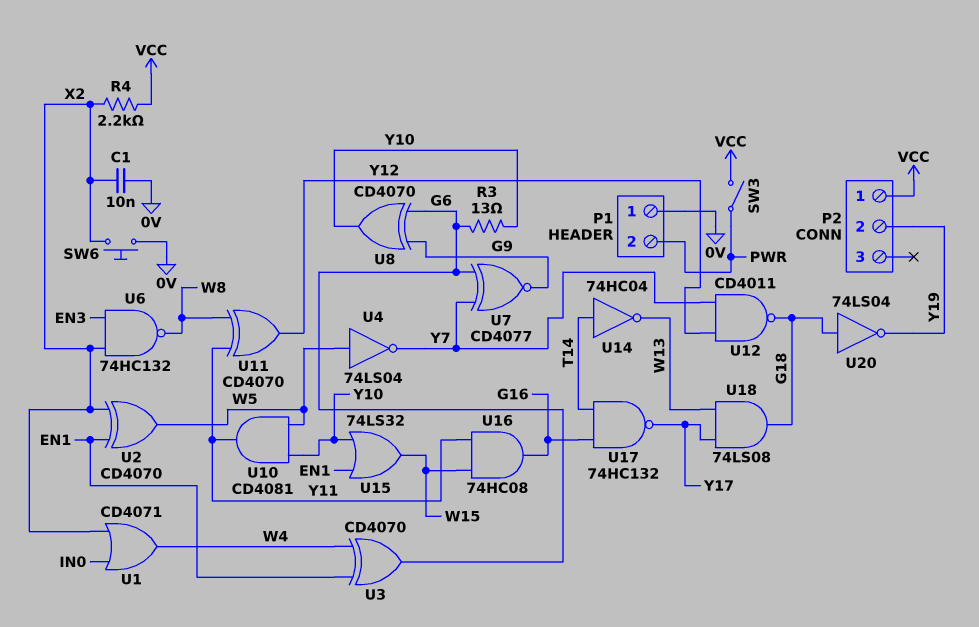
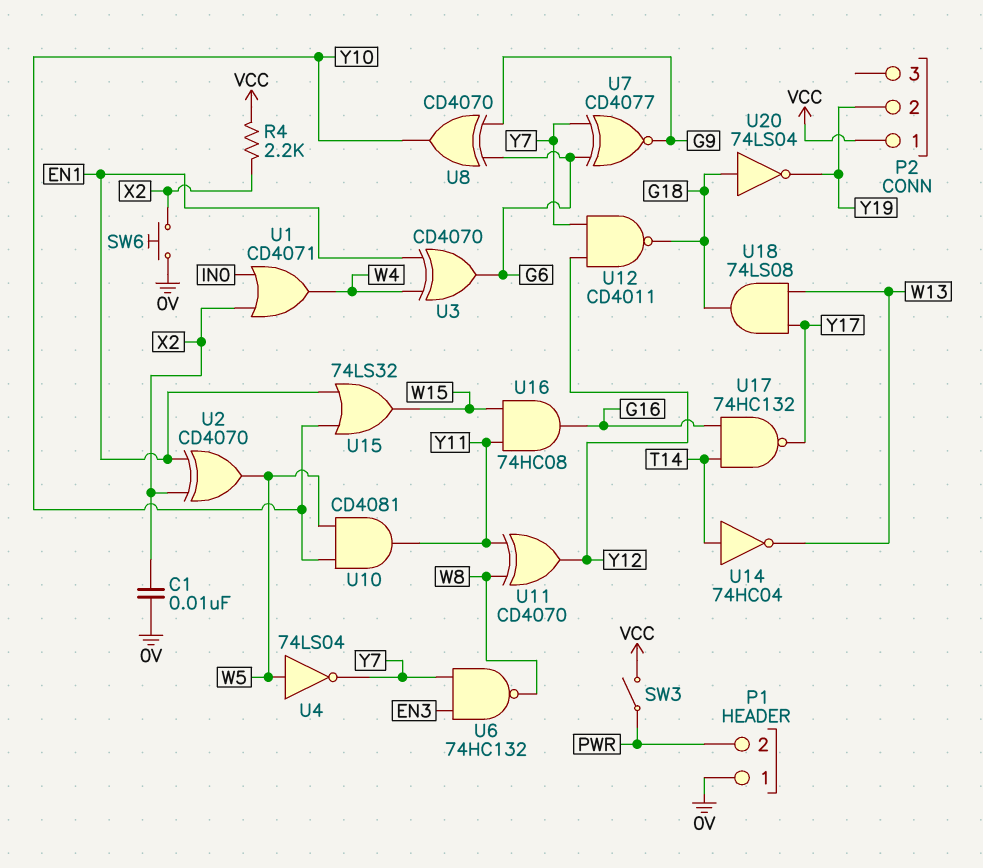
R3: 13 (G6, Y10) -> none
U6: NAND 74HC132 (in EN3, in X2, out W8) -> NAND 74HC132 (in EN3, in Y7, out W8)

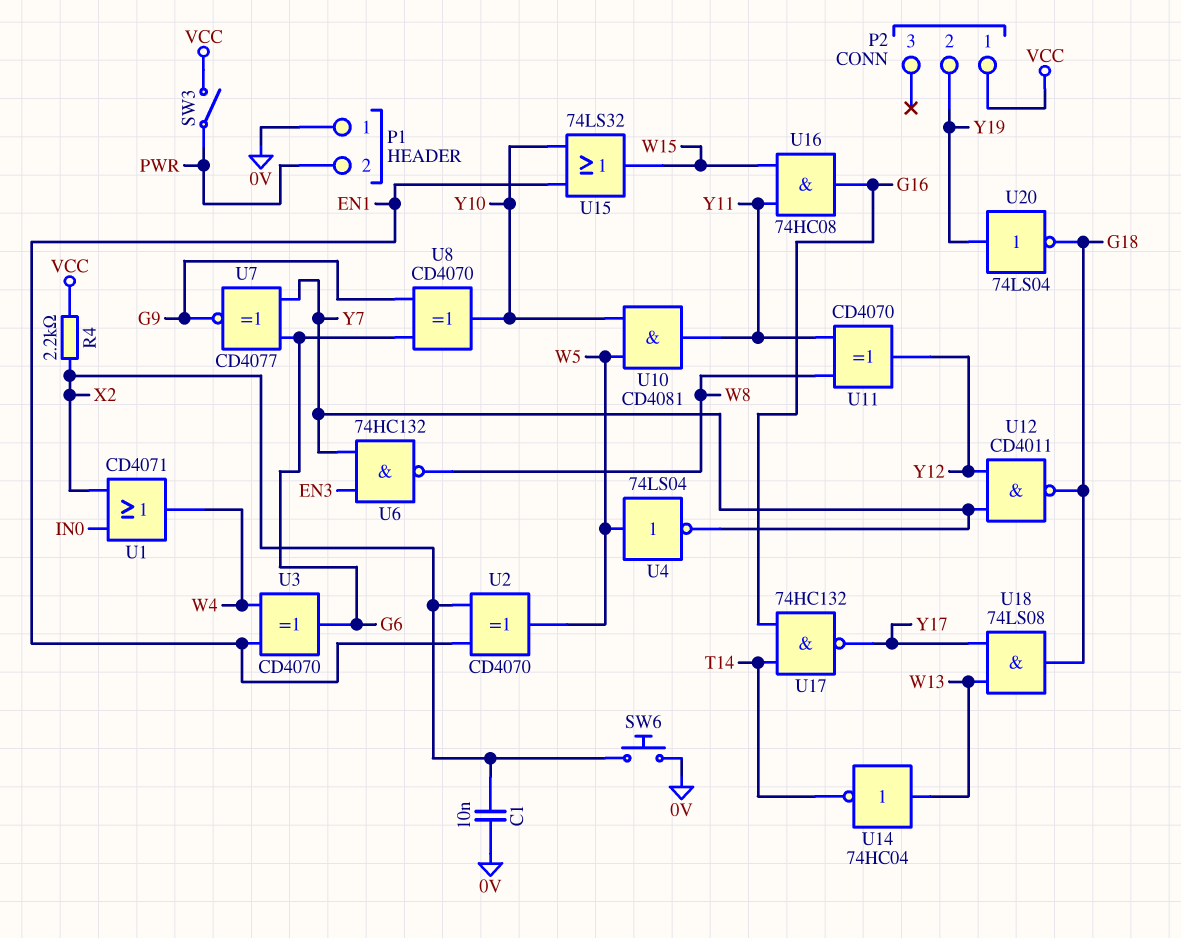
U14: NOT 74HC04 (in T14, out W13) -> NOT 74HC04 (in W13, out T14)
U20: NOT 74LS04 (in G18, out Y19) -> NOT 74LS04 (in Y19, out G18)

